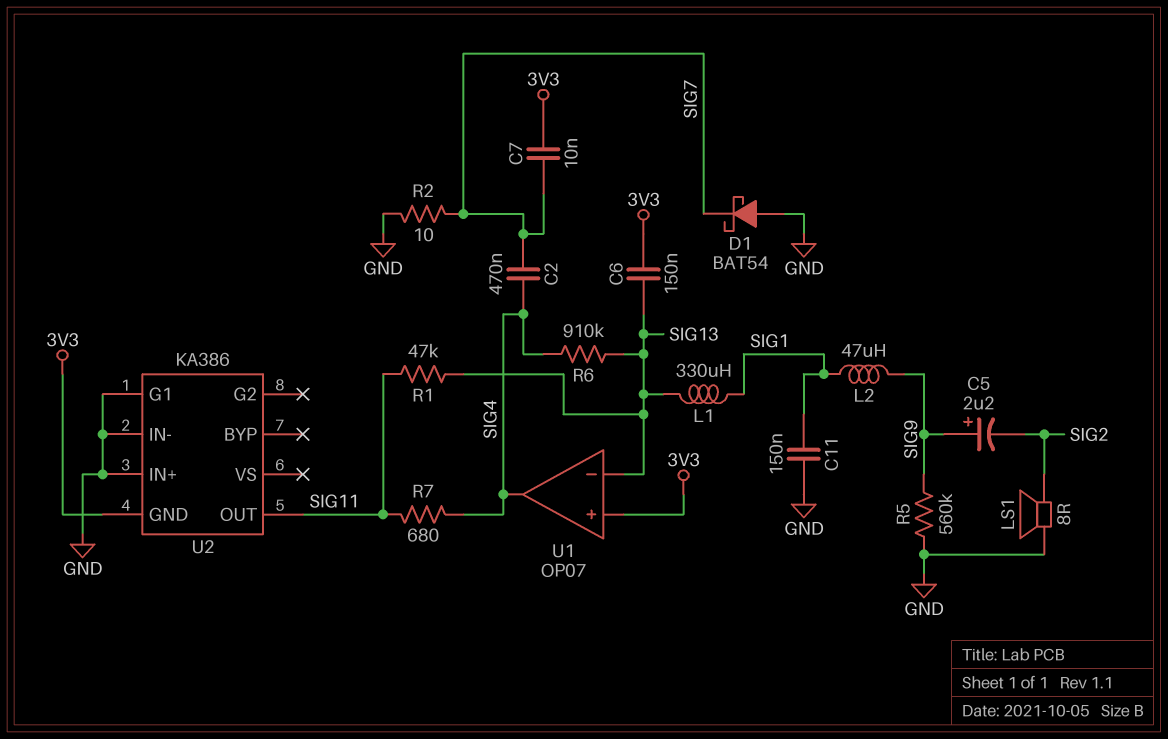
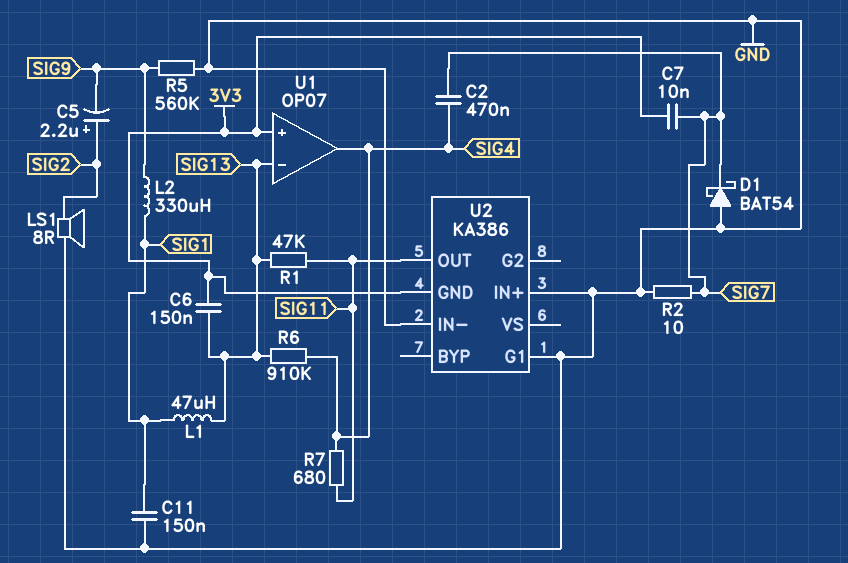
C5: 2.2uF (plus SIG9, minus SIG2) -> 2.2uF (plus SIG2, minus SIG9)
L1: 330uH (SIG1, SIG13) -> 47uH (SIG1, SIG13)
L2: 47uH (SIG1, SIG9) -> 330uH (SIG1, SIG9)

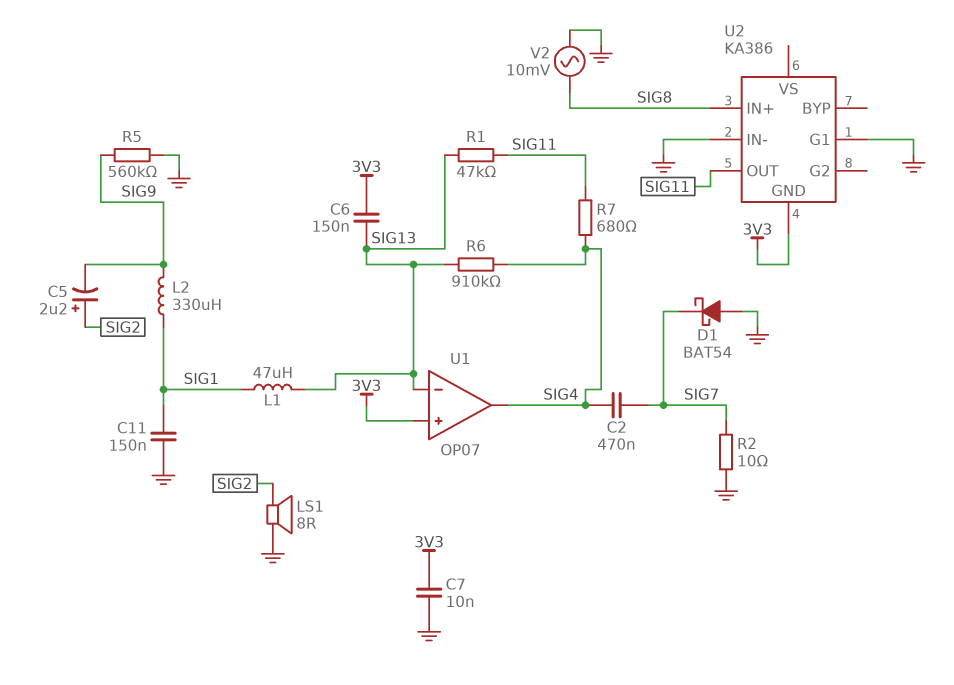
C7: 10nF (3V3, SIG7) -> 10nF (3V3, GND)
U2 pin IN+: GND -> SIG8
V2: none -> AC 10mV (GND, SIG8)

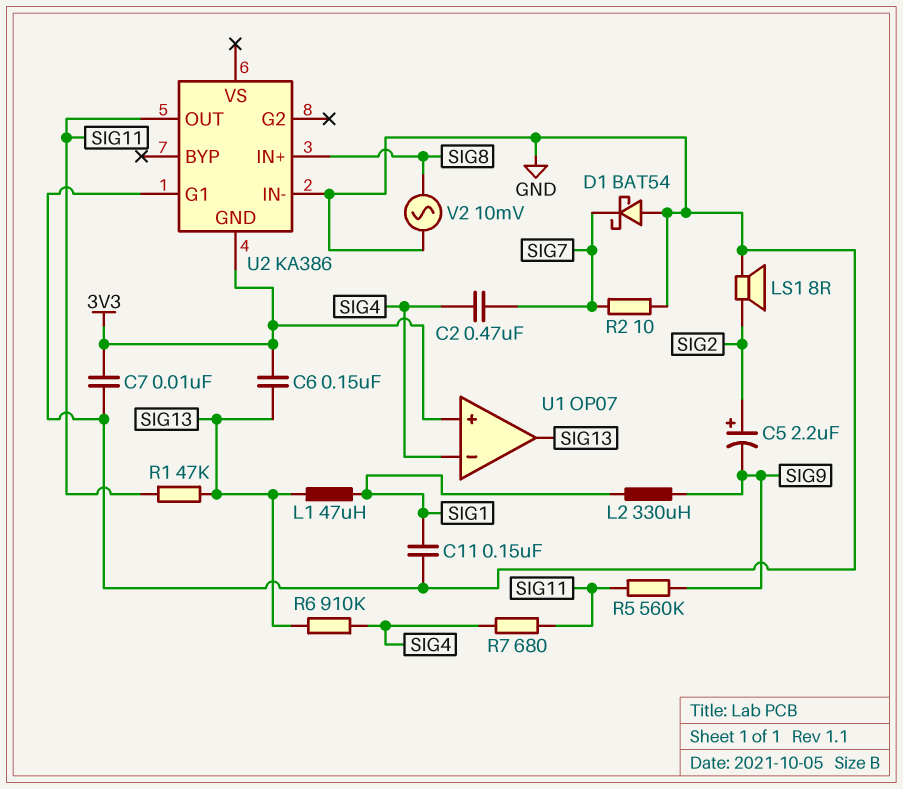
R5: 560k (GND, SIG9) -> 560k (SIG9, SIG11)
U1 pin in-: SIG13 -> SIG4
U1 pin out: SIG4 -> SIG13

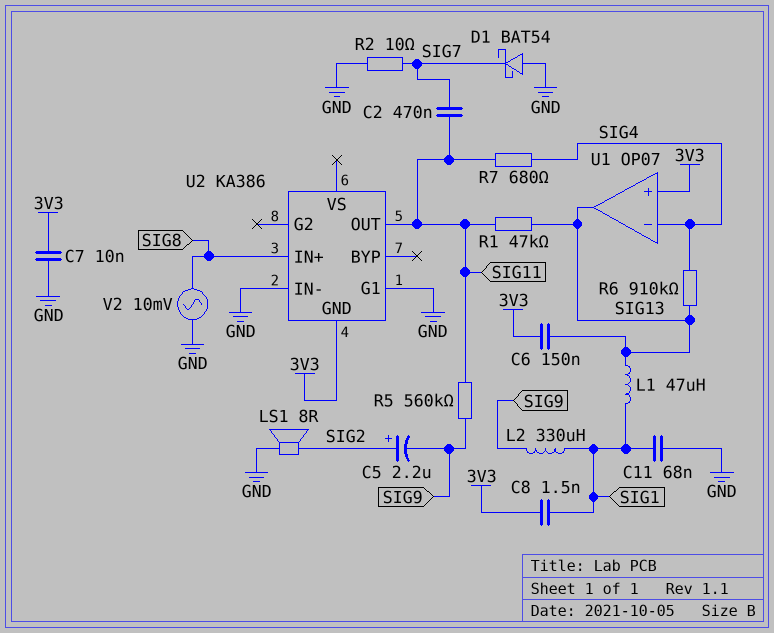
C2: 470nF (SIG4, SIG7) -> 470nF (SIG7, SIG11)
C8: none -> 1.5nF (3V3, SIG1)
C11: 150nF (GND, SIG1) -> 68nF (GND, SIG1)

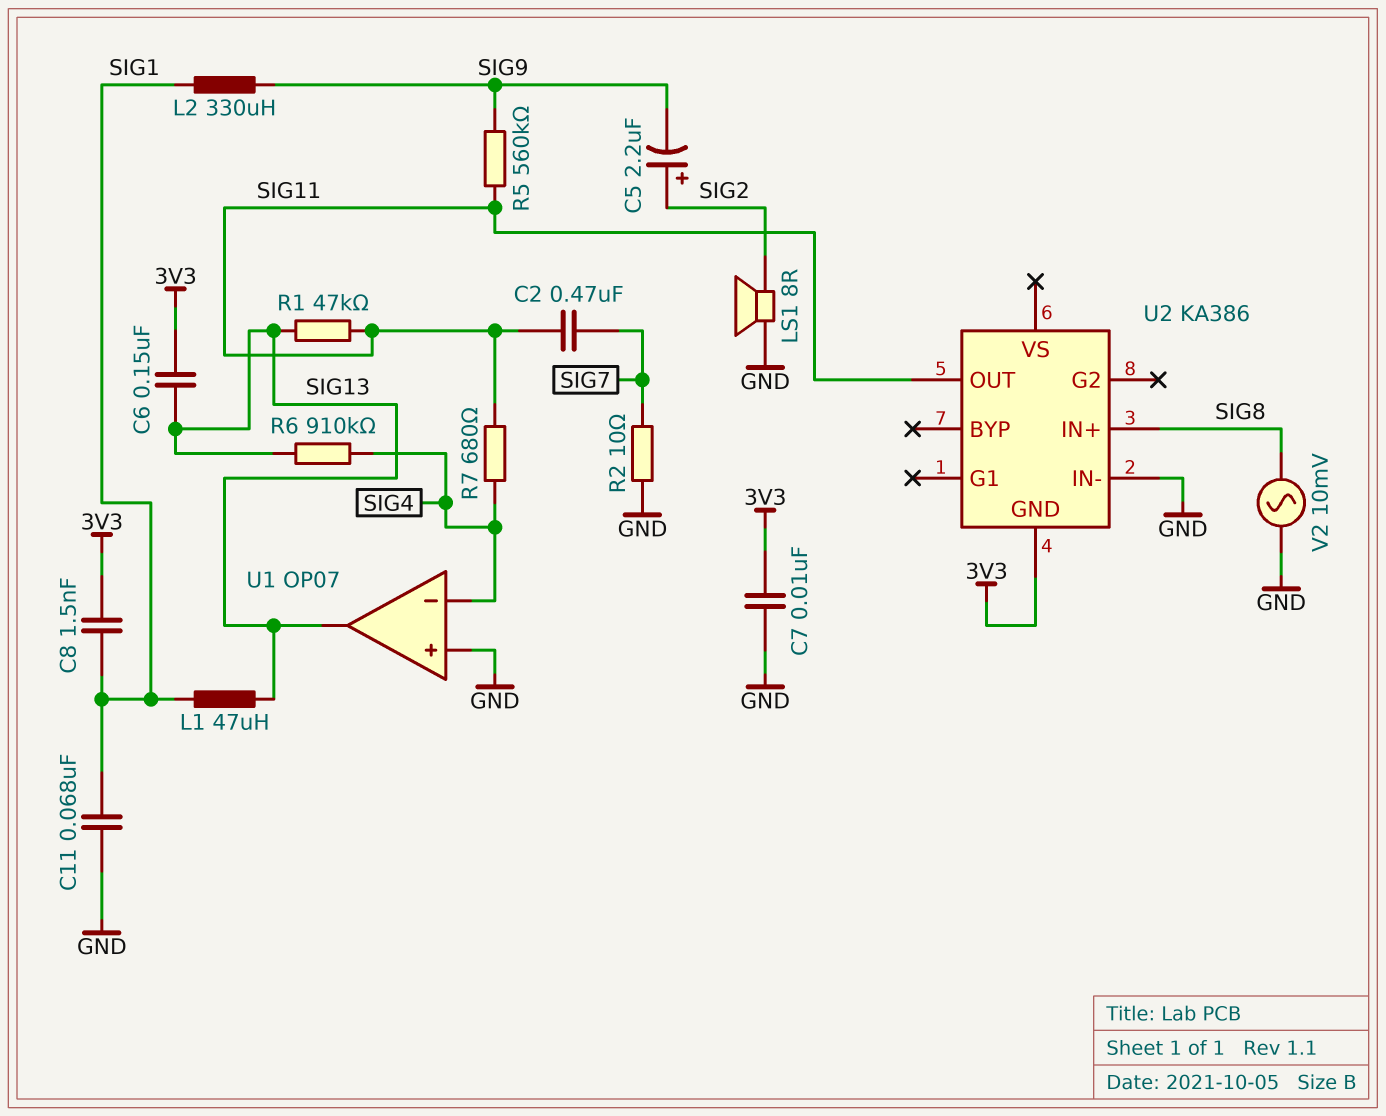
D1: schottky BAT54 (A GND, K SIG7) -> none
U1 pin in+: 3V3 -> GND
U2 pin G1: GND -> none

